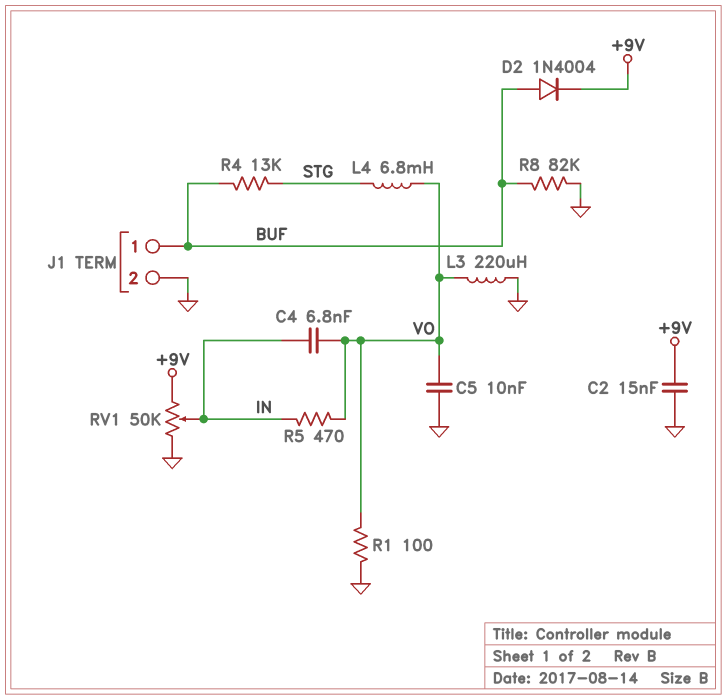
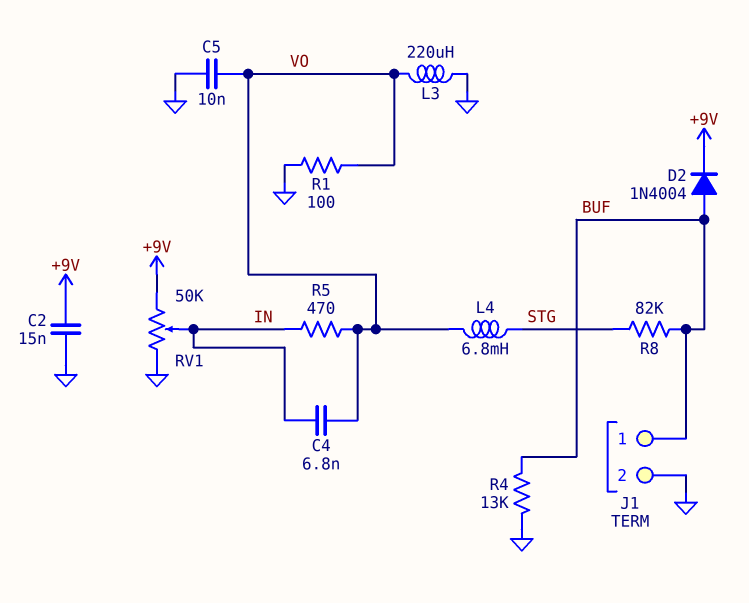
R4: 13k (BUF, STG) -> 13k (BUF, GND)
R8: 82k (BUF, GND) -> 82k (BUF, STG)

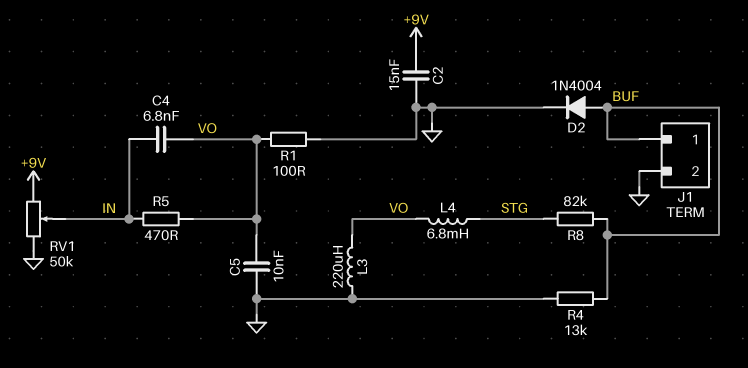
D2: diode 1N4004 (A BUF, K +9V) -> diode 1N4004 (A BUF, K GND)

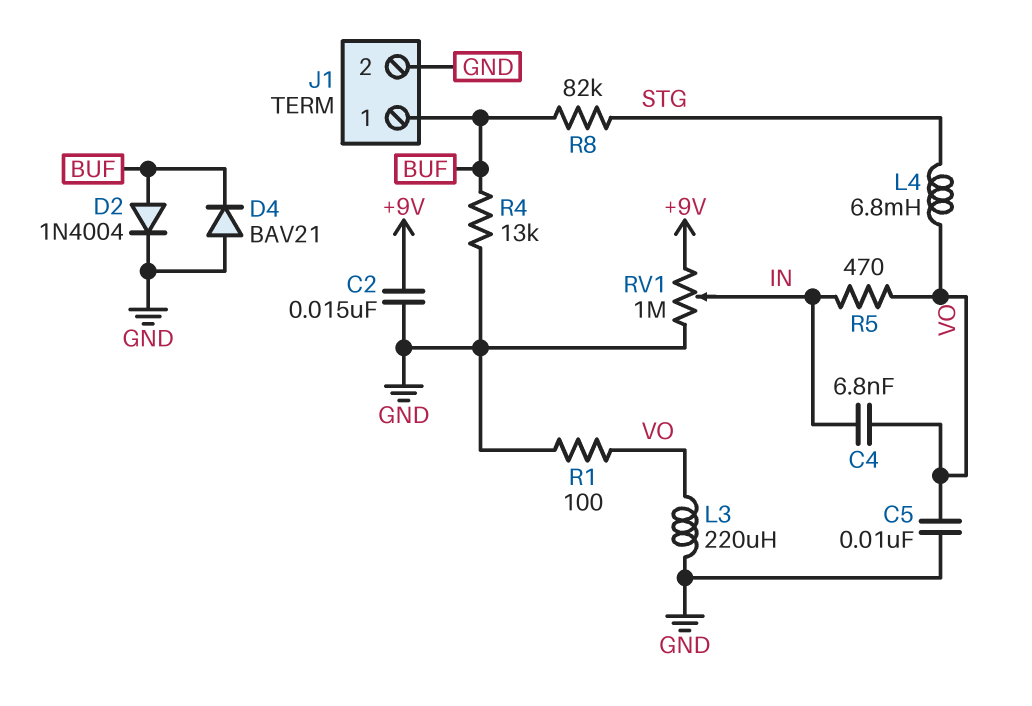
D4: none -> diode BAV21 (A GND, K BUF)
RV1: 50k (+9V, GND, wiper IN) -> 1M (+9V, GND, wiper IN)

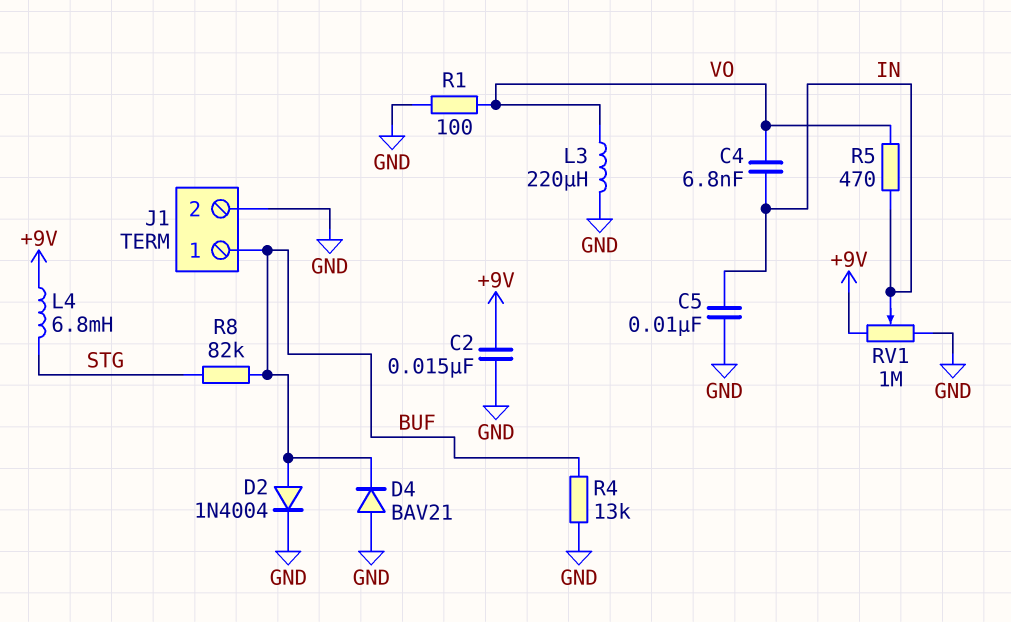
C5: 10nF (GND, VO) -> 10nF (GND, IN)
L4: 6.8mH (STG, VO) -> 6.8mH (+9V, STG)

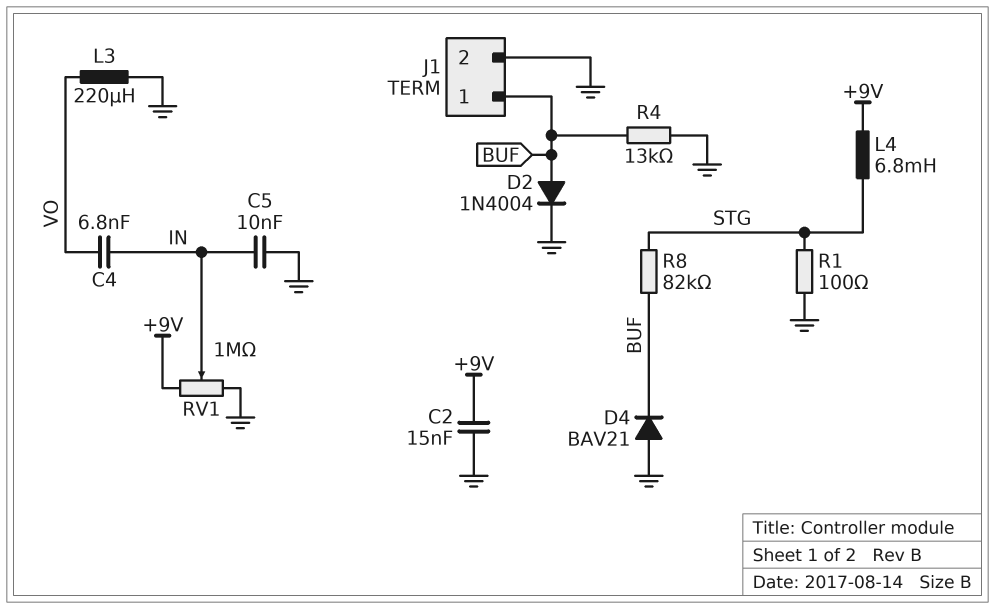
R1: 100 (GND, VO) -> 100 (GND, STG)
R5: 470 (IN, VO) -> none

